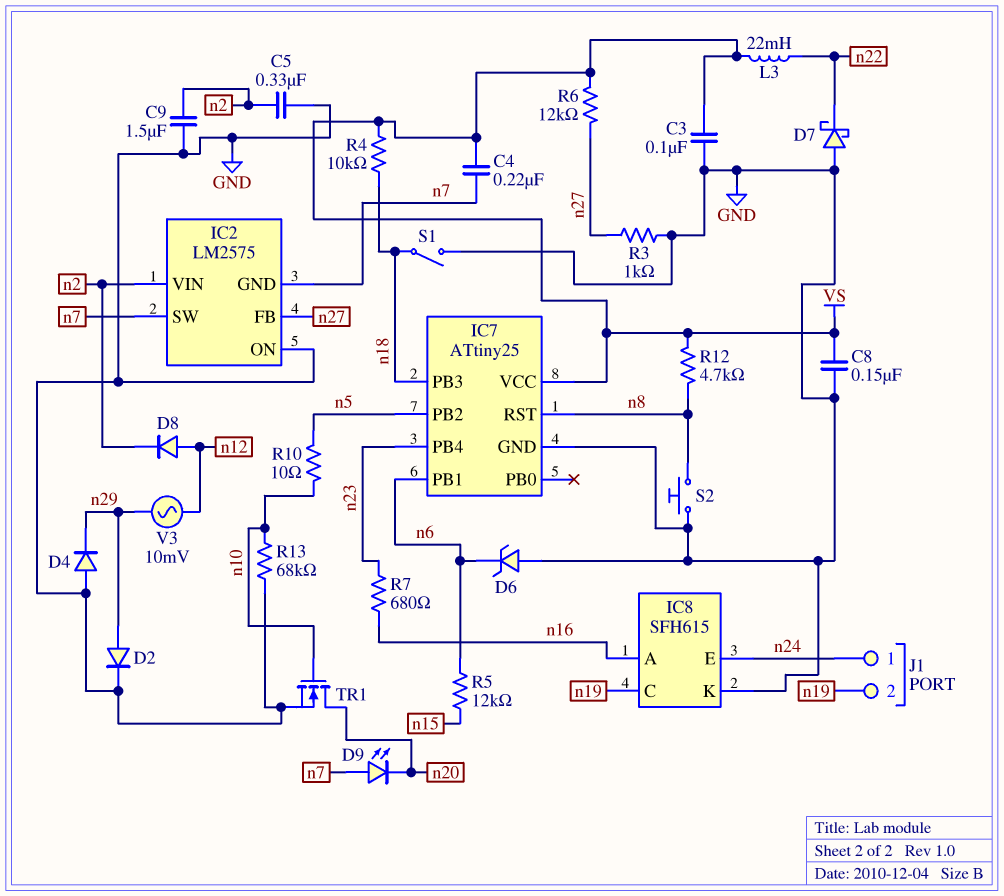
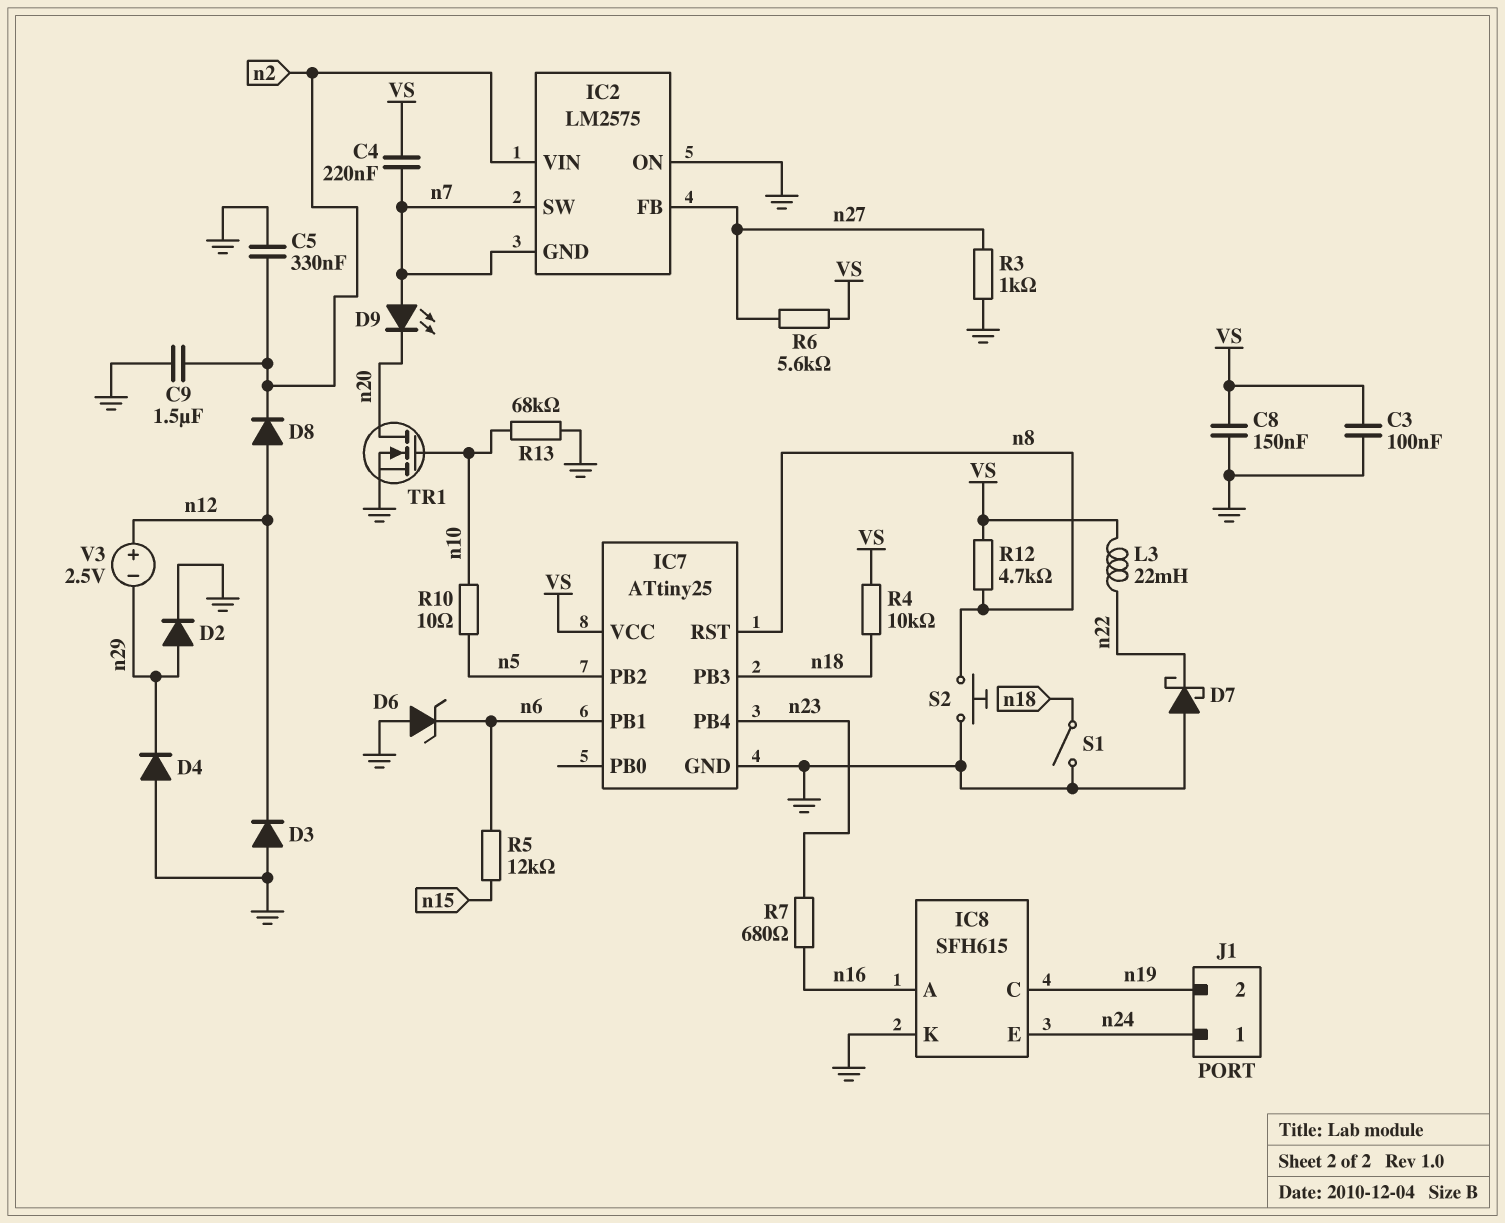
D3: none -> diode (A GND, K n12)
R6: 12k (VS, n27) -> 5.6k (VS, n27)
V3: AC 10mV (n12, n29) -> 2.5V (plus n12, minus n29)

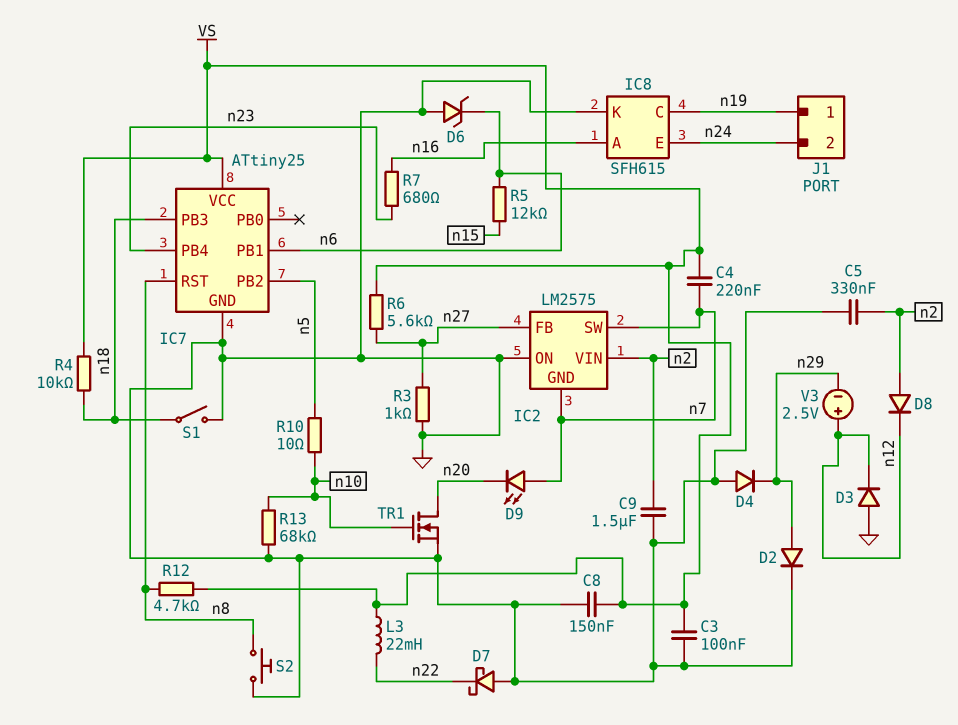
D8: diode (A n12, K n2) -> diode (A n2, K n12)
J1 pin 1: n24 -> n19
J1 pin 2: n19 -> n24

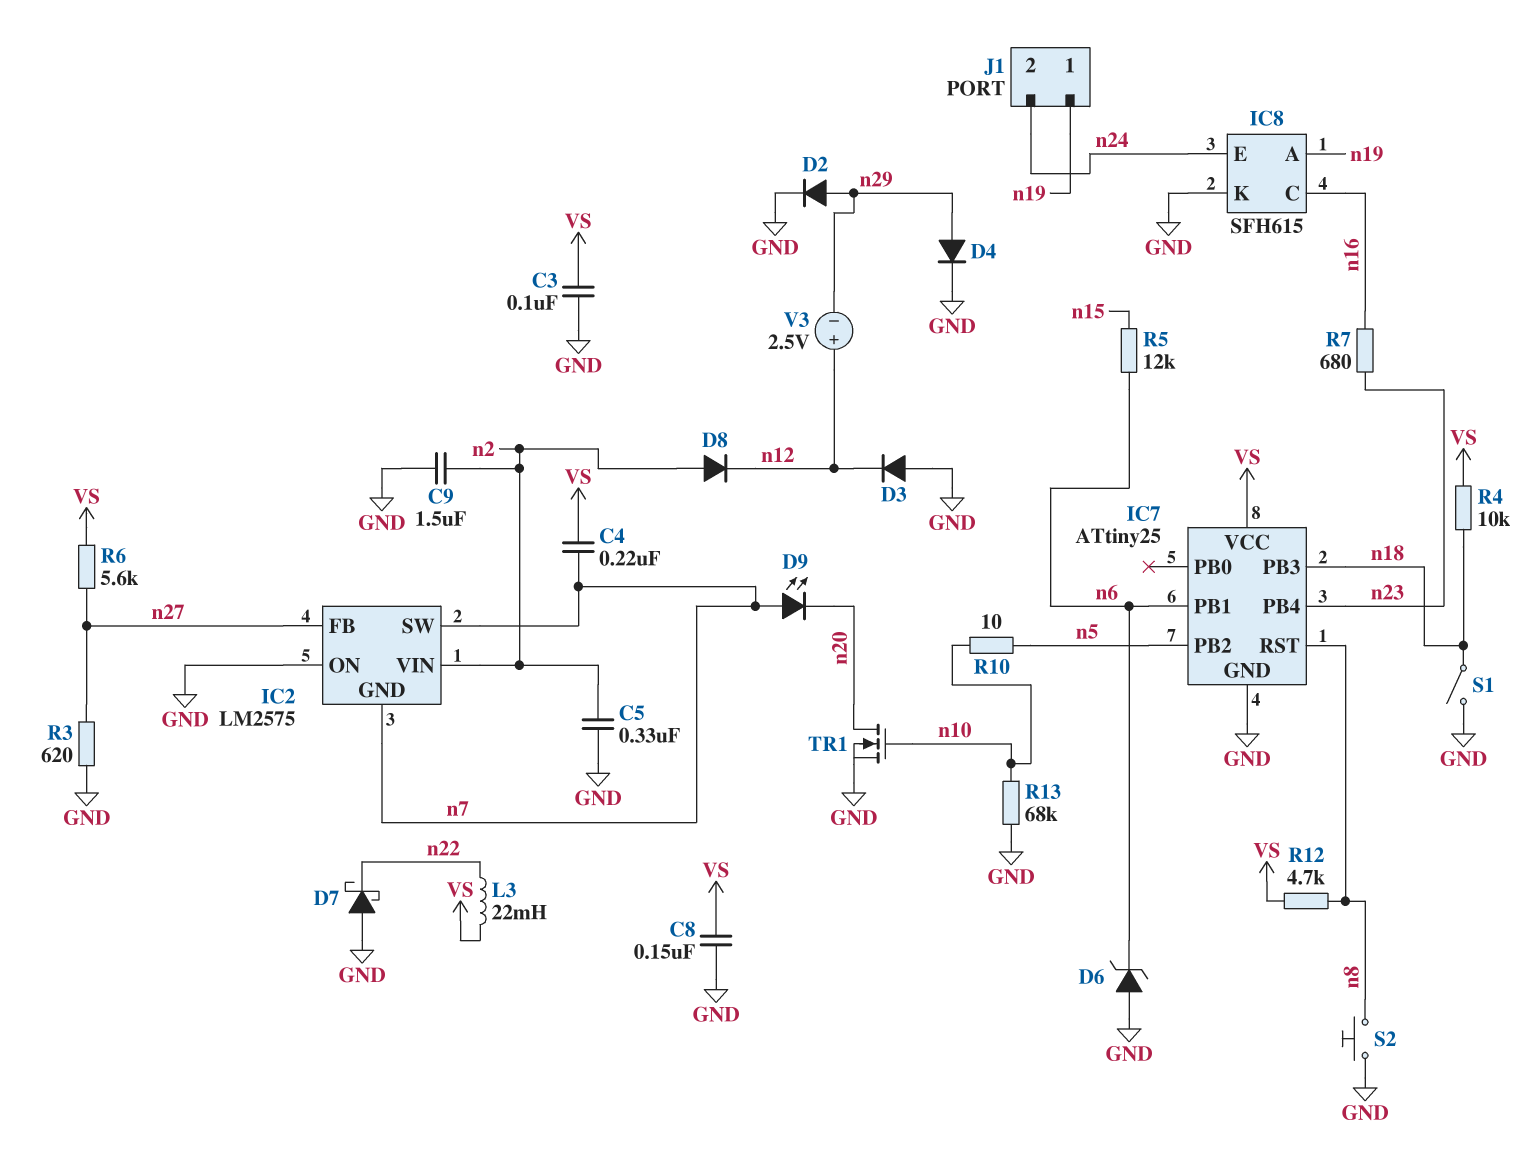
D4: diode (A GND, K n29) -> diode (A n29, K GND)
IC8 pin A: n16 -> n19
IC8 pin C: n19 -> n16
R3: 1k (GND, n27) -> 620 (GND, n27)

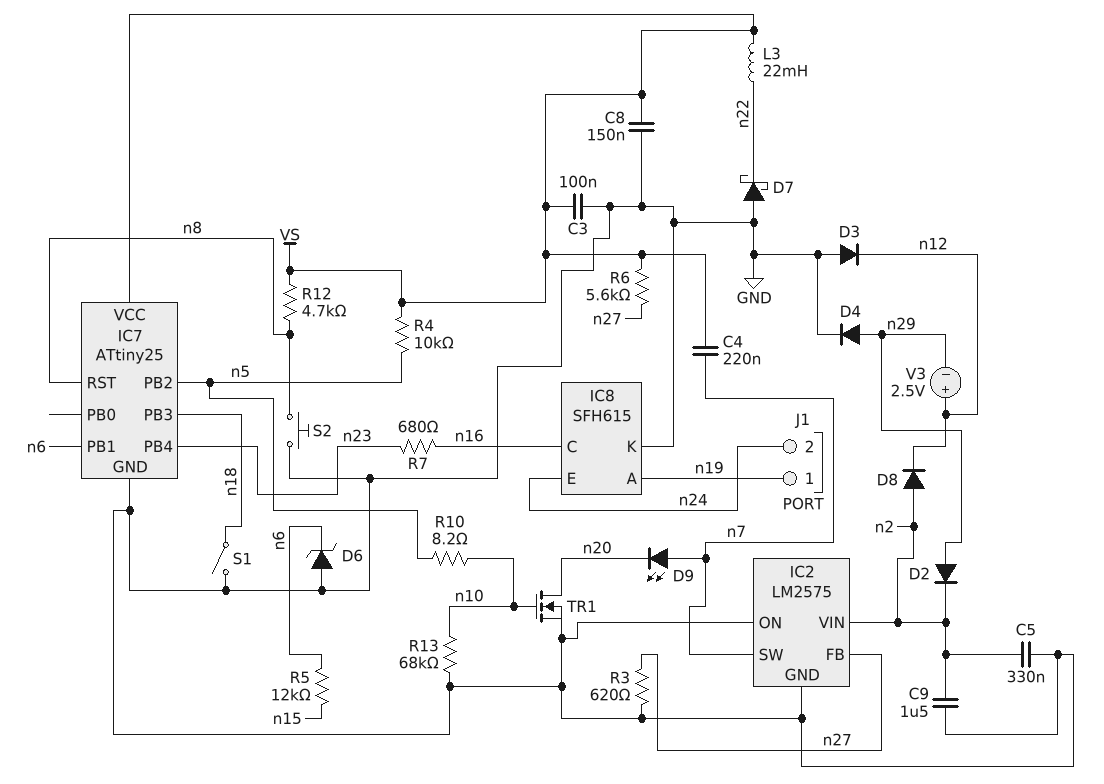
D2: diode (A n29, K GND) -> diode (A n29, K n2)
IC2 pin GND: n7 -> GND
R4: 10k (VS, n18) -> 10k (VS, n5)
R10: 10 (n5, n10) -> 8.2 (n5, n10)

